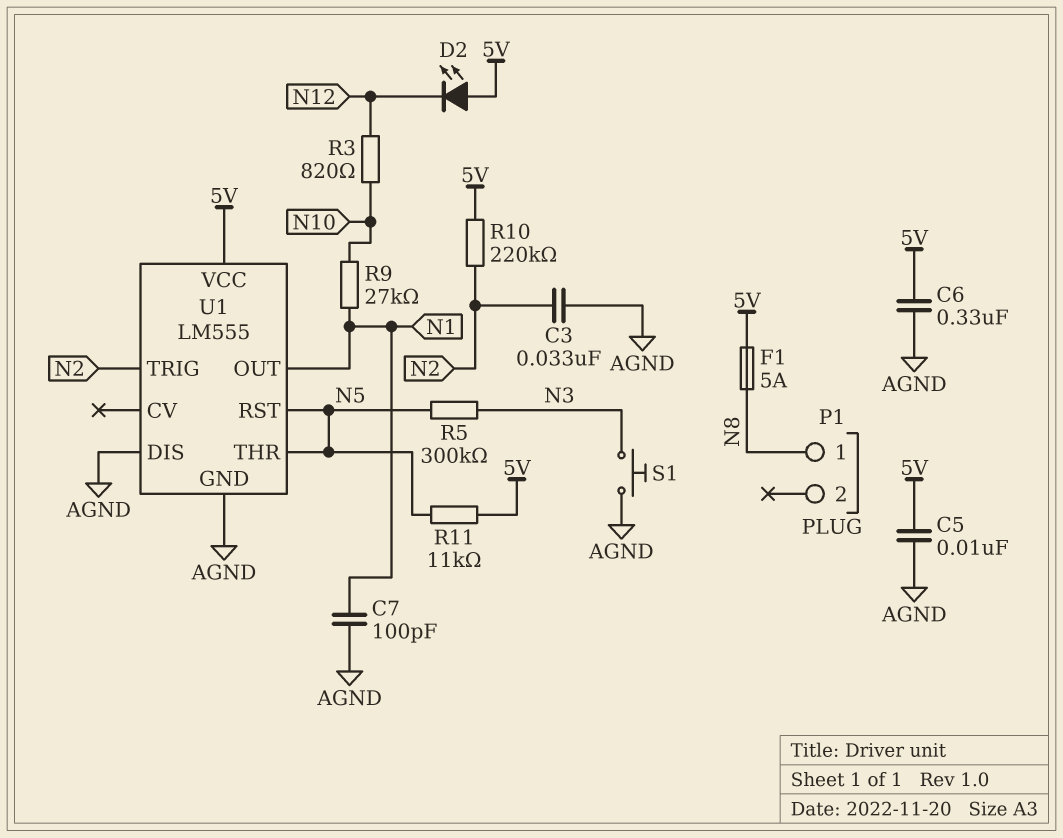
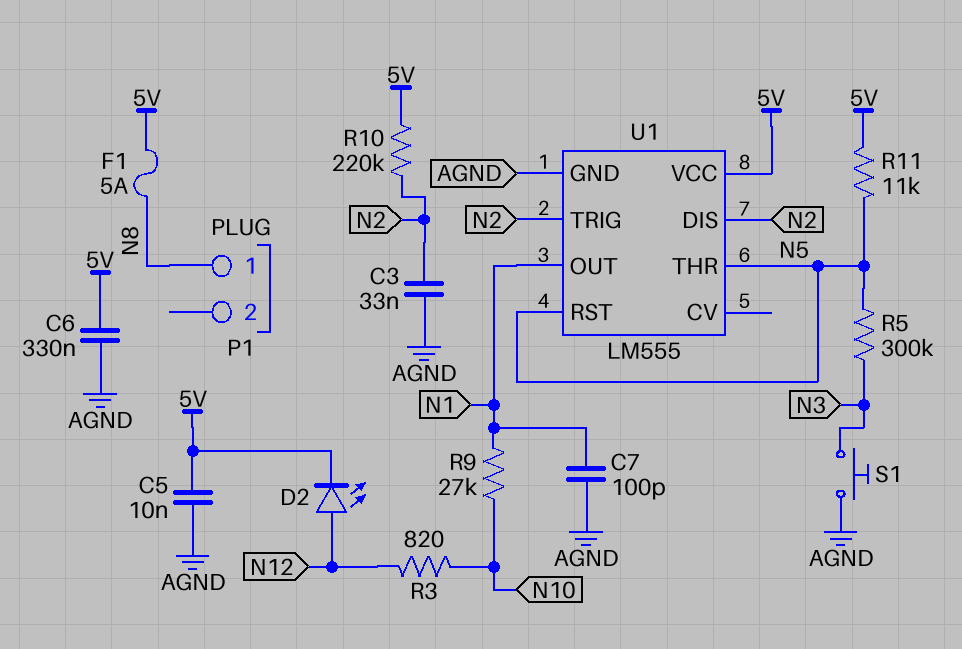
D2: LED (A 5V, K N12) -> LED (A N12, K 5V)
U1 pin DIS: AGND -> N2

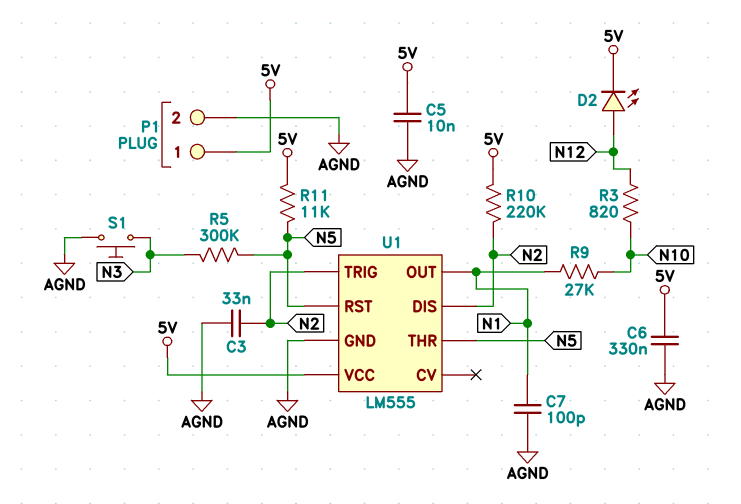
F1: 5A (5V, N8) -> none
P1 pin 1: N8 -> 5V
P1 pin 2: none -> AGND

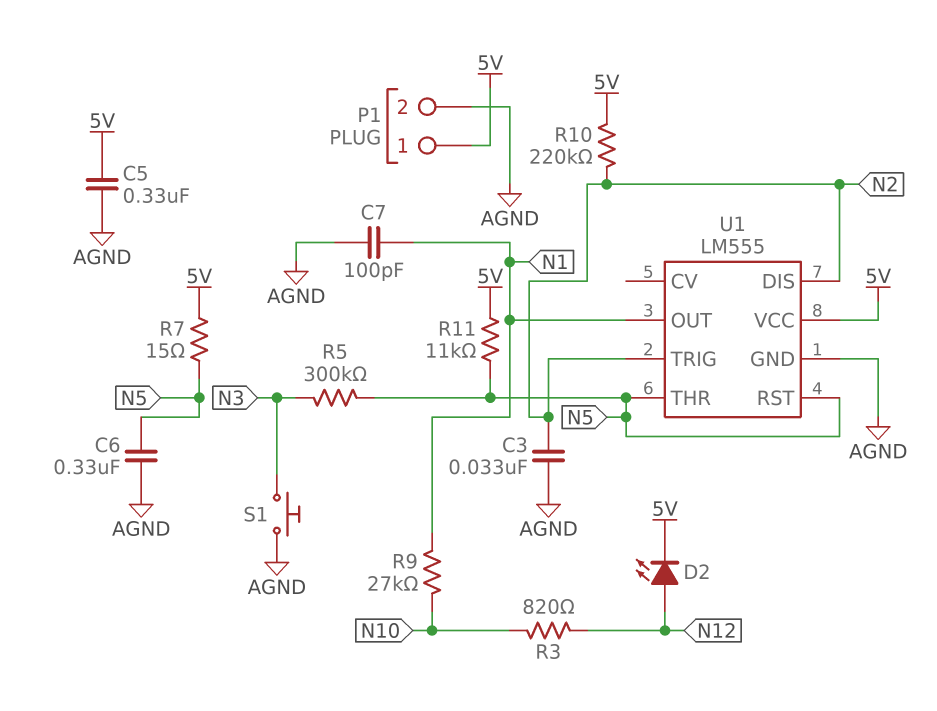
C5: 10nF (5V, AGND) -> 330nF (5V, AGND)
C6: 330nF (5V, AGND) -> 330nF (AGND, N5)
R7: none -> 15 (5V, N5)

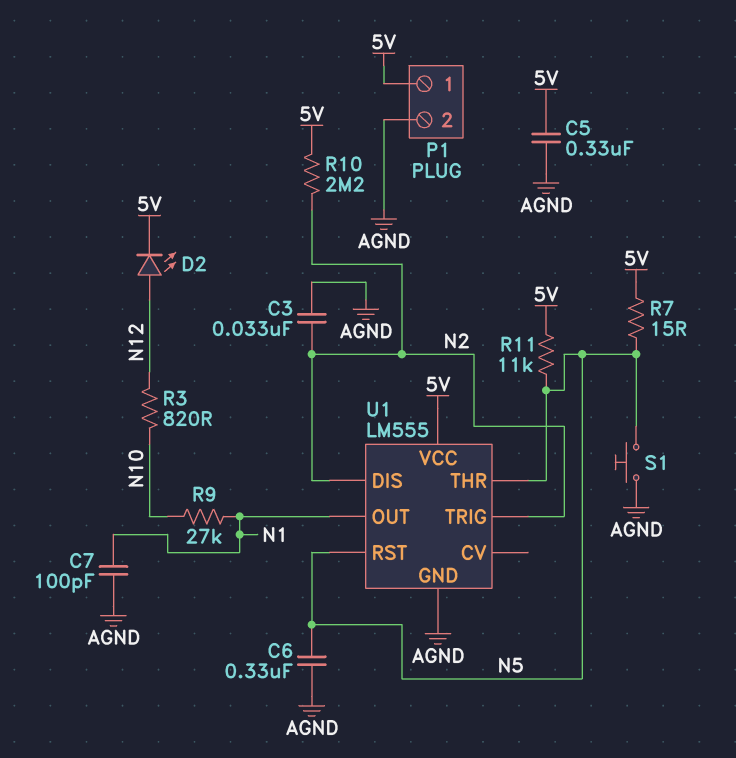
R5: 300k (N3, N5) -> none
R10: 220k (5V, N2) -> 2.2M (5V, N2)
S1: button (AGND, N3) -> button (AGND, N5)

